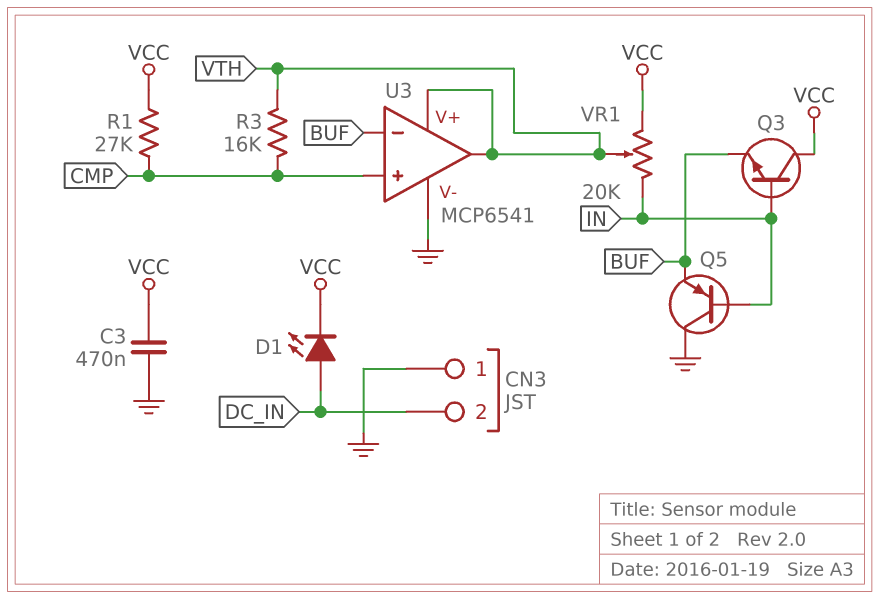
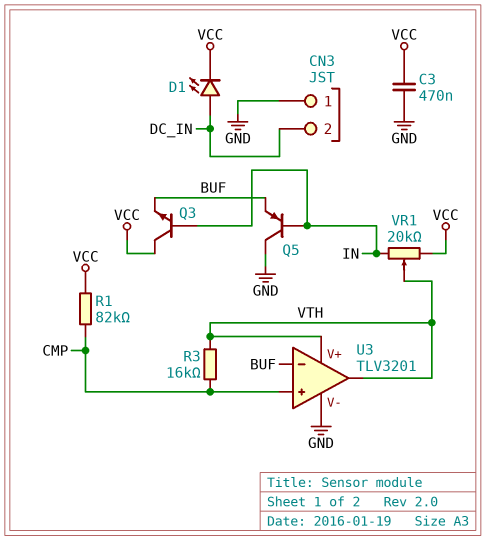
R1: 27k (CMP, VCC) -> 82k (CMP, VCC)
U3: MCP6541 -> TLV3201

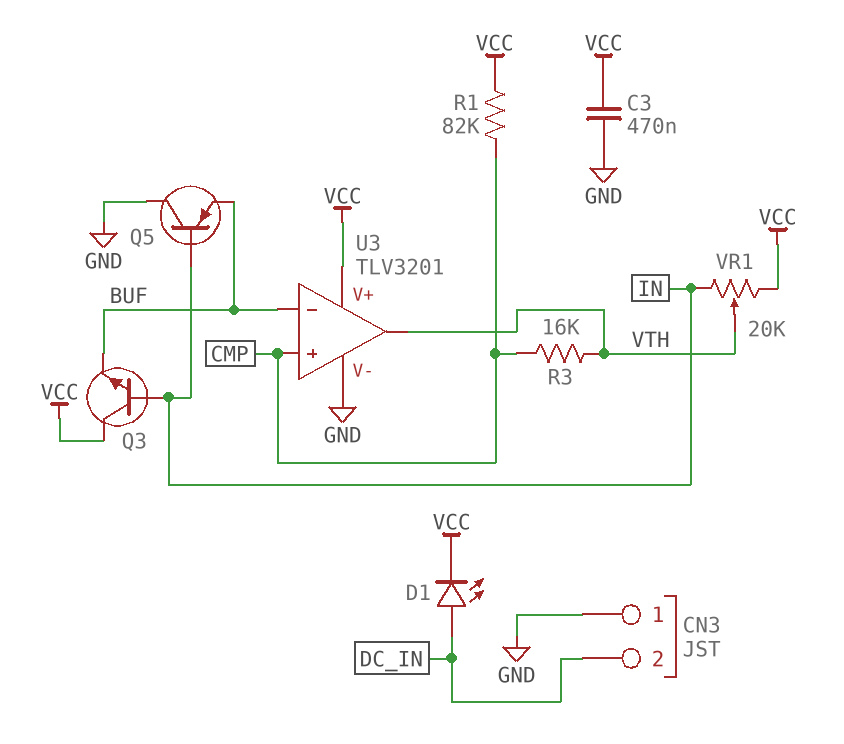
U3 pin V+: VTH -> VCC

